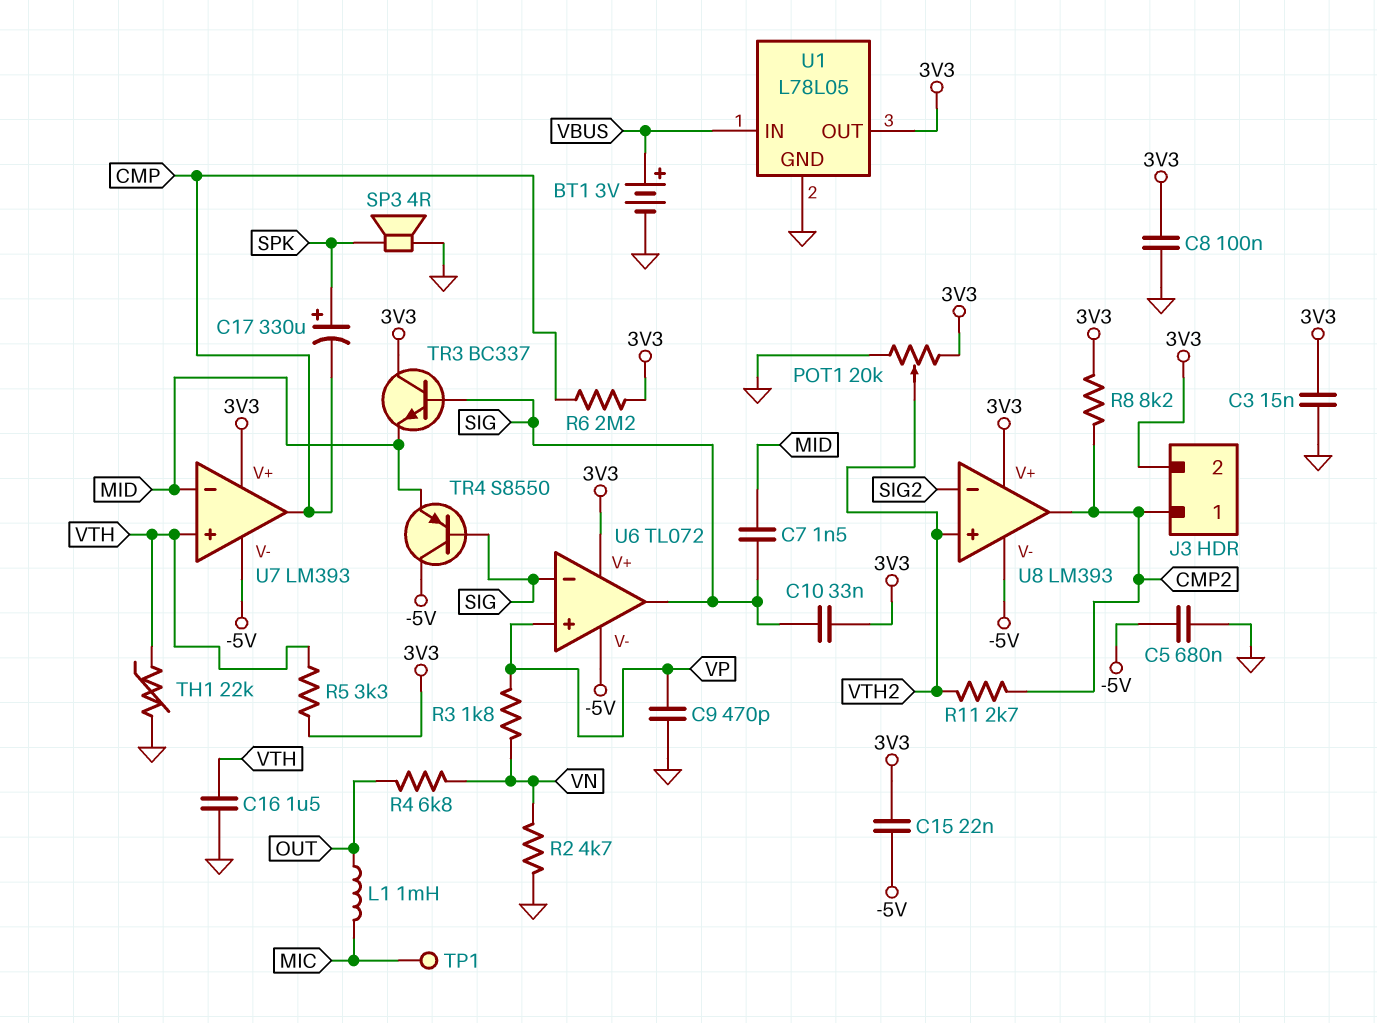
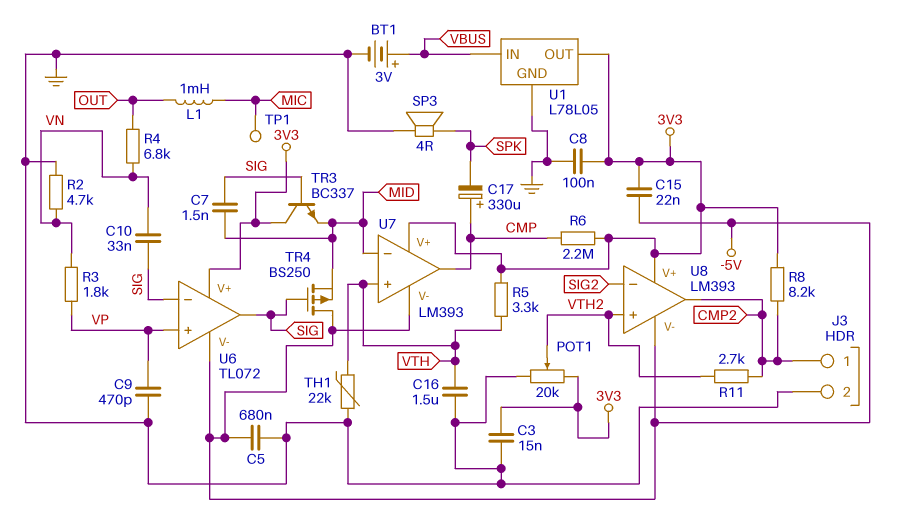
C10: 33nF (3V3, SIG) -> 33nF (SIG, VN)
C17: 330uF (plus SPK, minus CMP) -> 330uF (plus CMP, minus SPK)
J3 pin 2: 3V3 -> GND
TR4: PNP S8550 (B SIG, C -5V, E MID) -> PMOS BS250 (G SIG, D -5V, S MID)

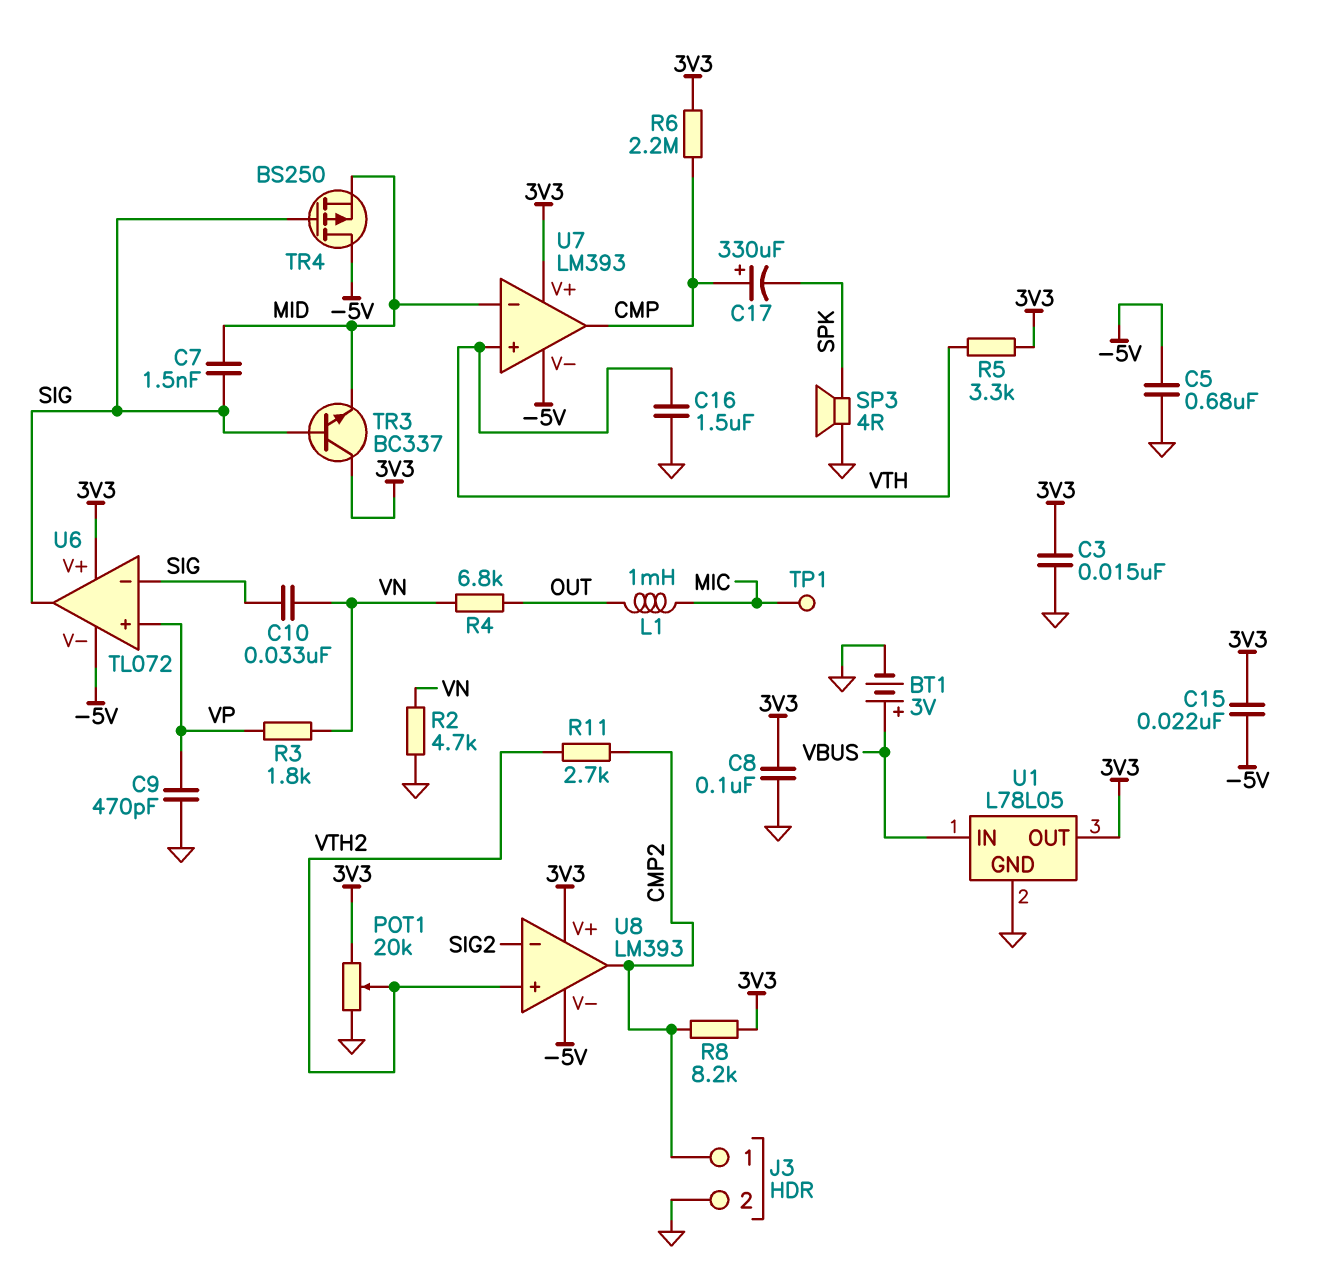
TH1: 22k (GND, VTH) -> none

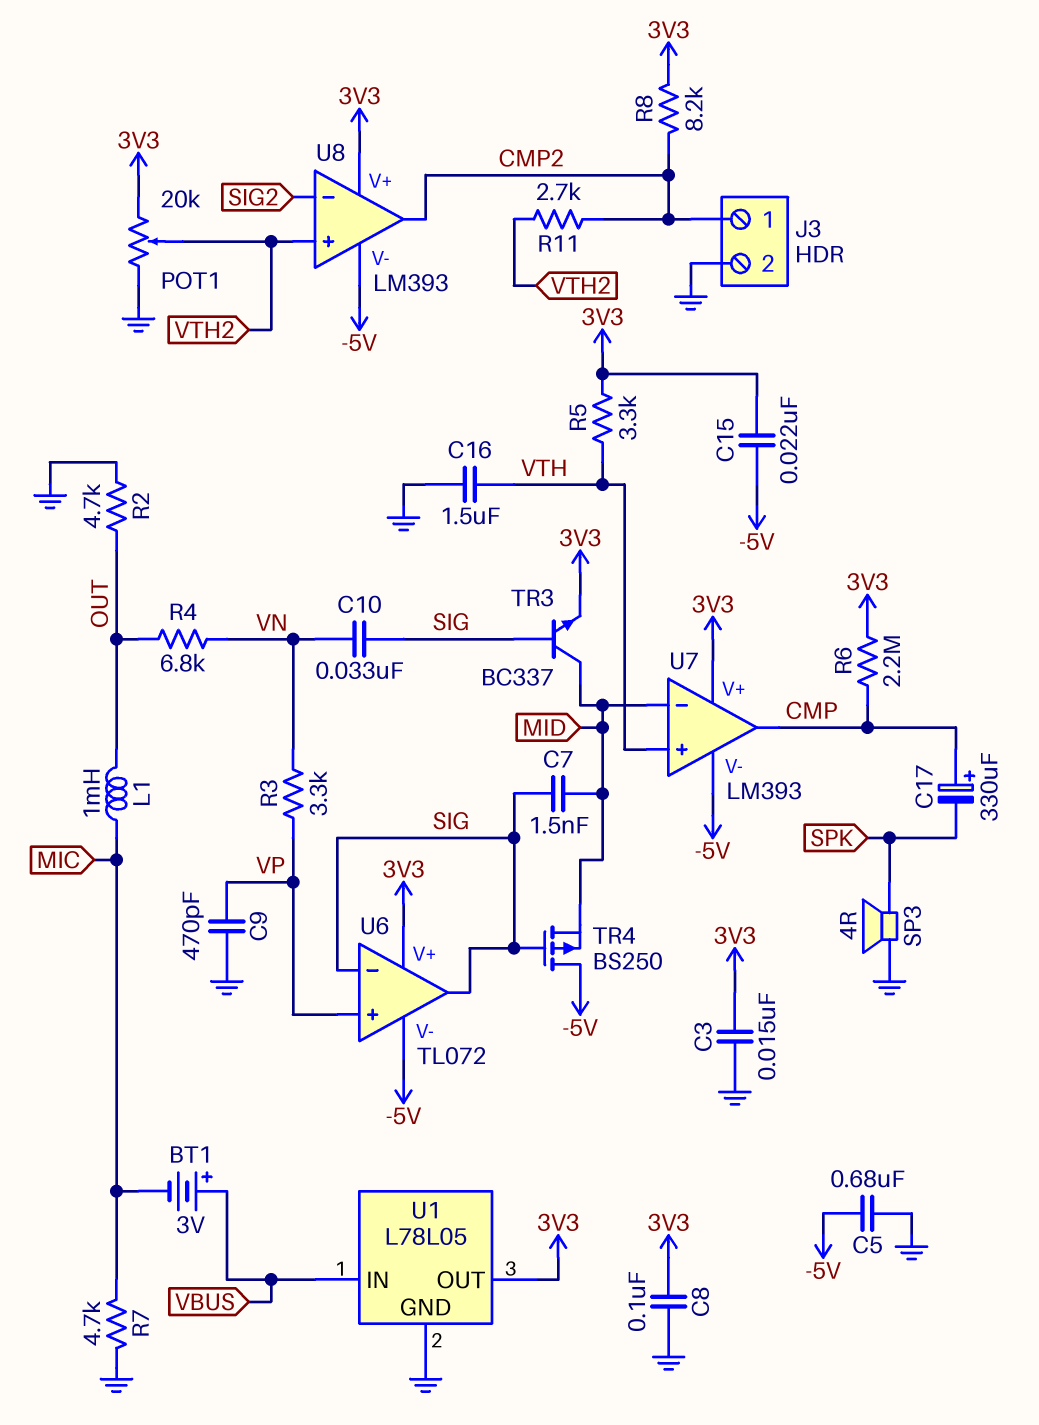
BT1: 3V (plus VBUS, minus GND) -> 3V (plus VBUS, minus MIC)
R2: 4.7k (GND, VN) -> 4.7k (GND, OUT)
R3: 1.8k (VN, VP) -> 3.3k (VN, VP)
R7: none -> 4.7k (GND, MIC)
TP1: test point (MIC) -> none
TR3: NPN BC337 (B SIG, C 3V3, E MID) -> NPN BC337 (B SIG, C MID, E 3V3)

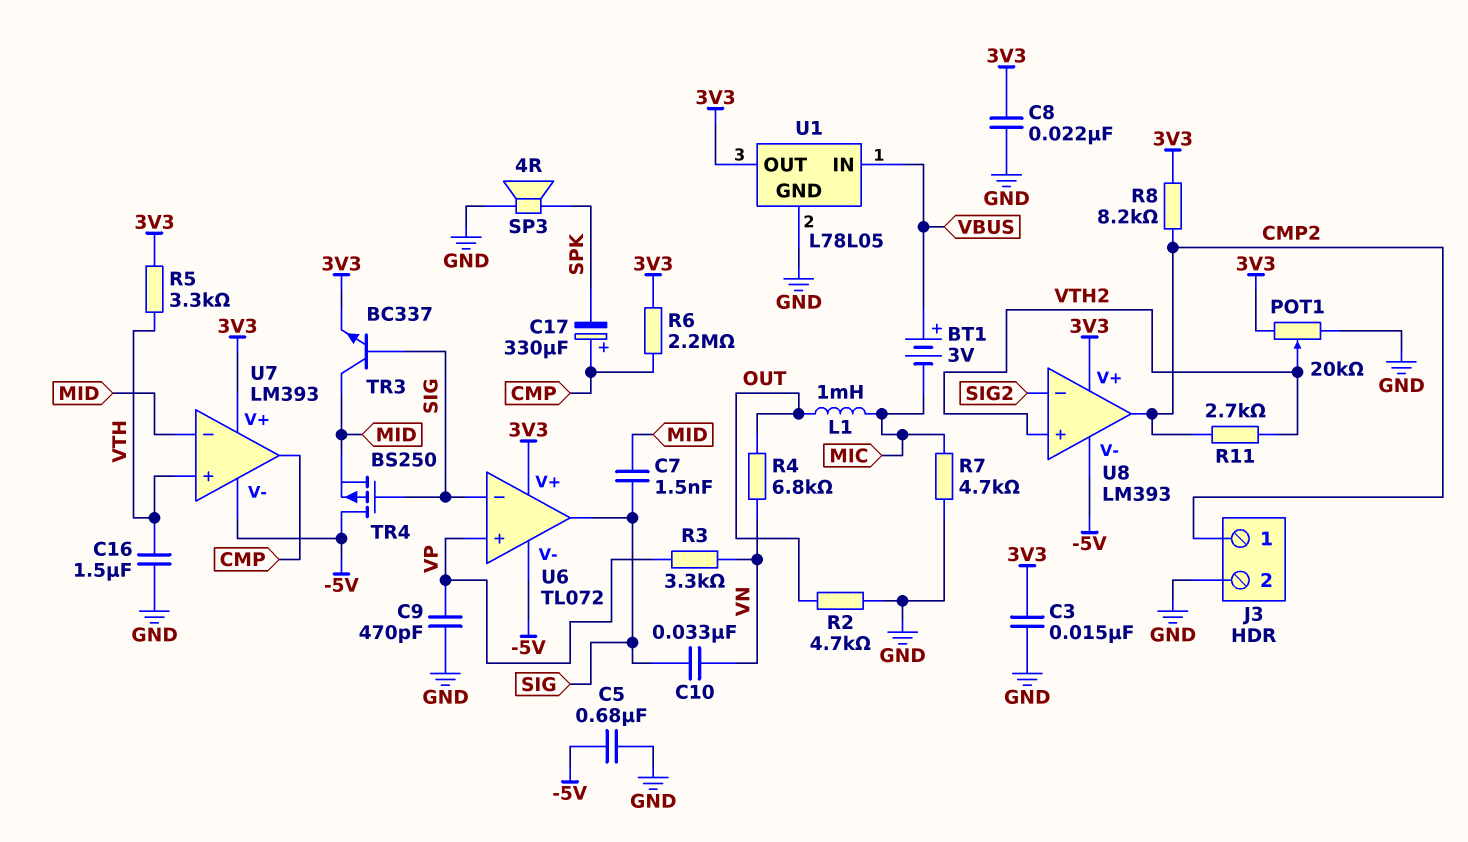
C8: 100nF (3V3, GND) -> 22nF (3V3, GND)
C15: 22nF (-5V, 3V3) -> none

